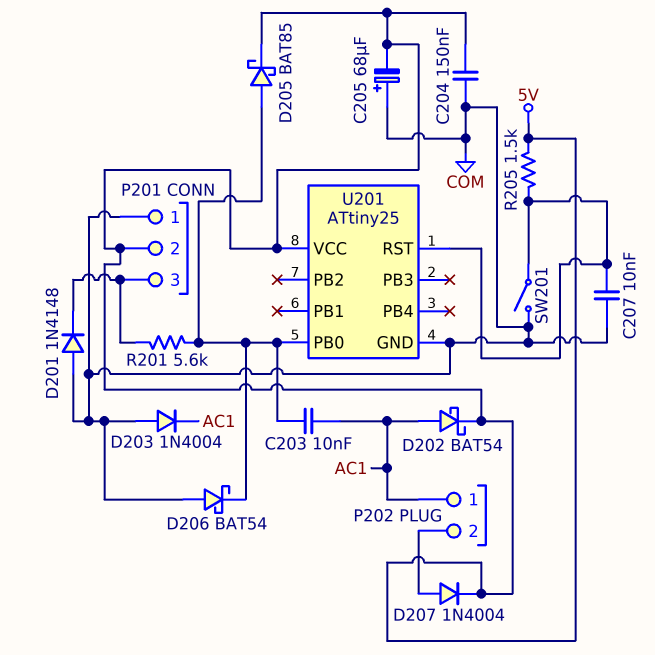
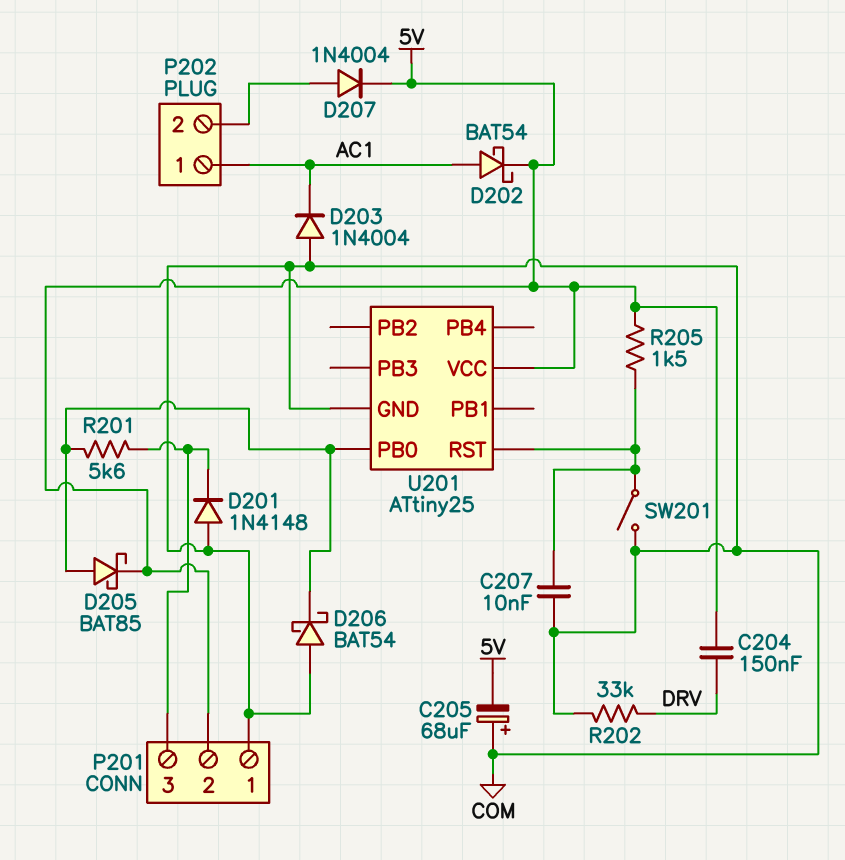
C203: 10nF (AC1, U201/PB0) -> none
C204: 150nF (5V, COM) -> 150nF (5V, DRV)
R202: none -> 33k (COM, DRV)

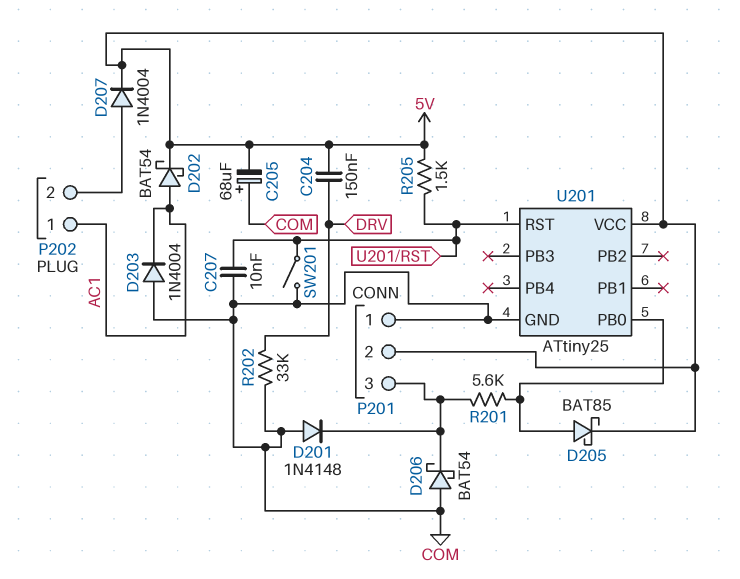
D206: schottky BAT54 (A COM, K U201/PB0) -> schottky BAT54 (A COM, K P201/3)

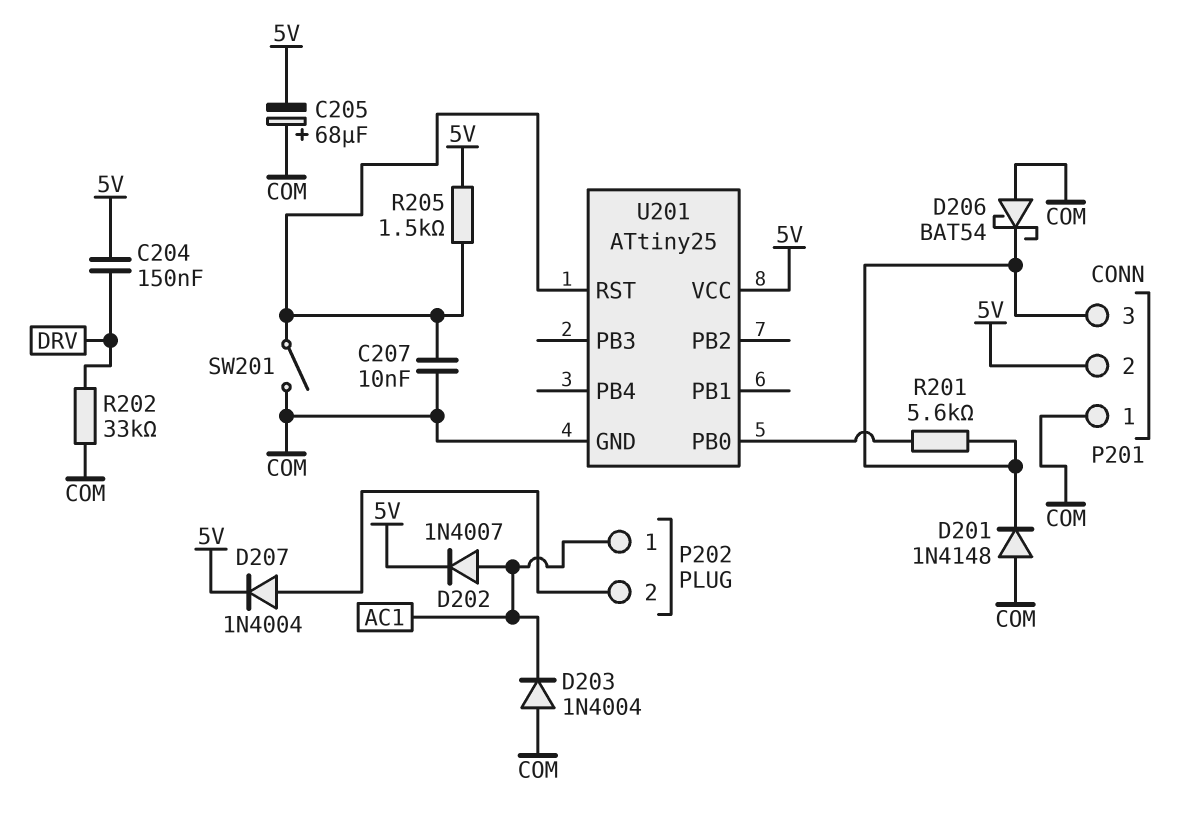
D202: schottky BAT54 (A AC1, K 5V) -> diode 1N4007 (A AC1, K 5V)
D205: schottky BAT85 (A U201/PB0, K 5V) -> none

